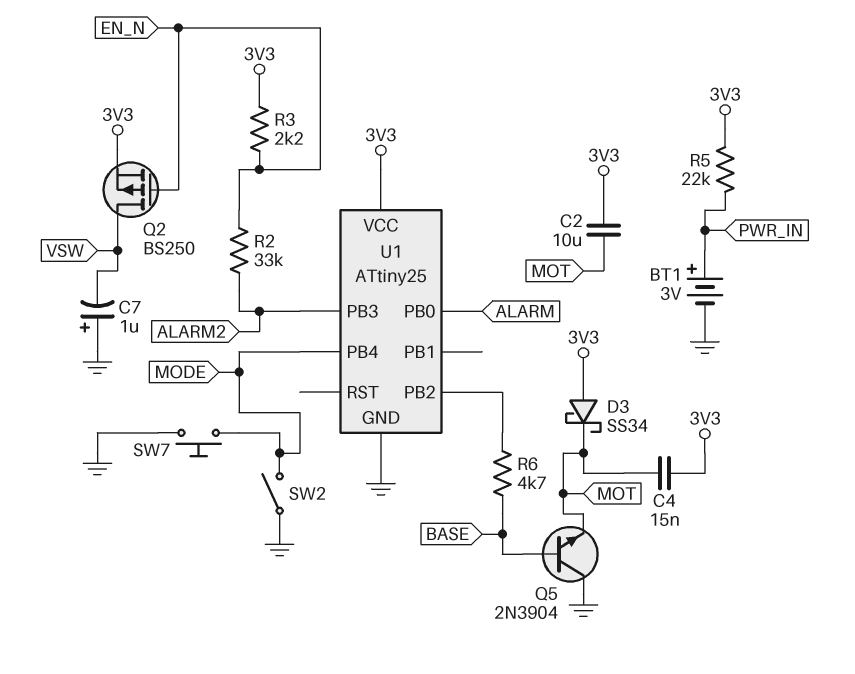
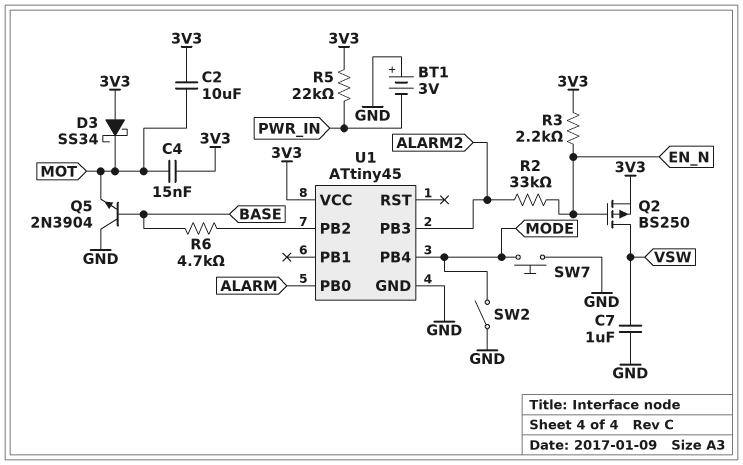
BT1: 3V (plus PWR_IN, minus GND) -> 3V (plus GND, minus PWR_IN)
C7: 1uF (plus GND, minus VSW) -> 1uF (GND, VSW)
U1: ATtiny25 -> ATtiny45

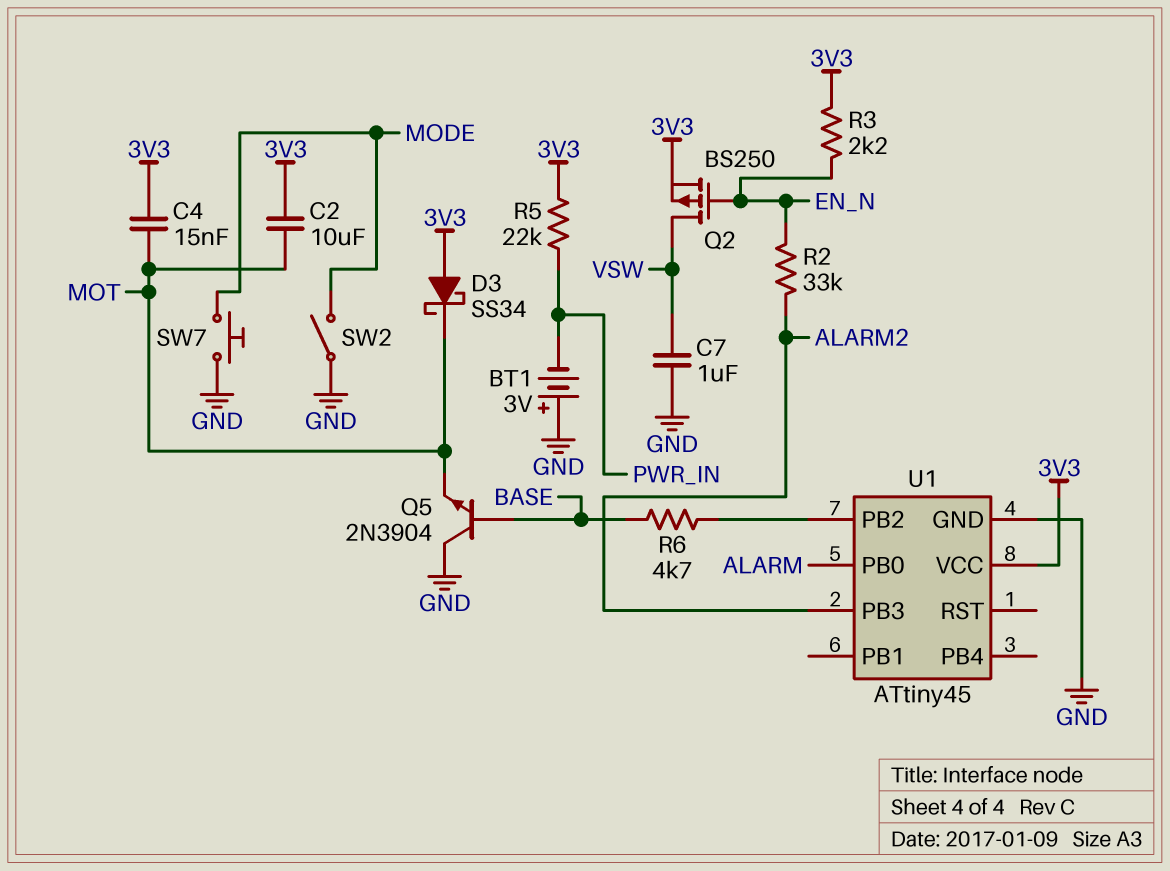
U1 pin PB4: MODE -> none

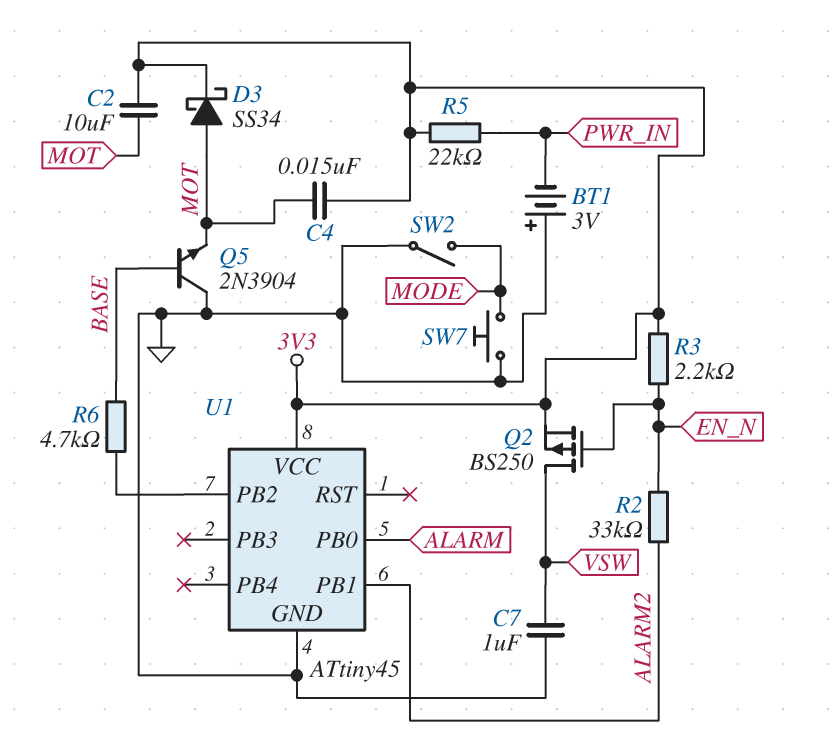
D3: schottky SS34 (A 3V3, K MOT) -> schottky SS34 (A MOT, K 3V3)
U1 pin PB1: none -> ALARM2
U1 pin PB3: ALARM2 -> none

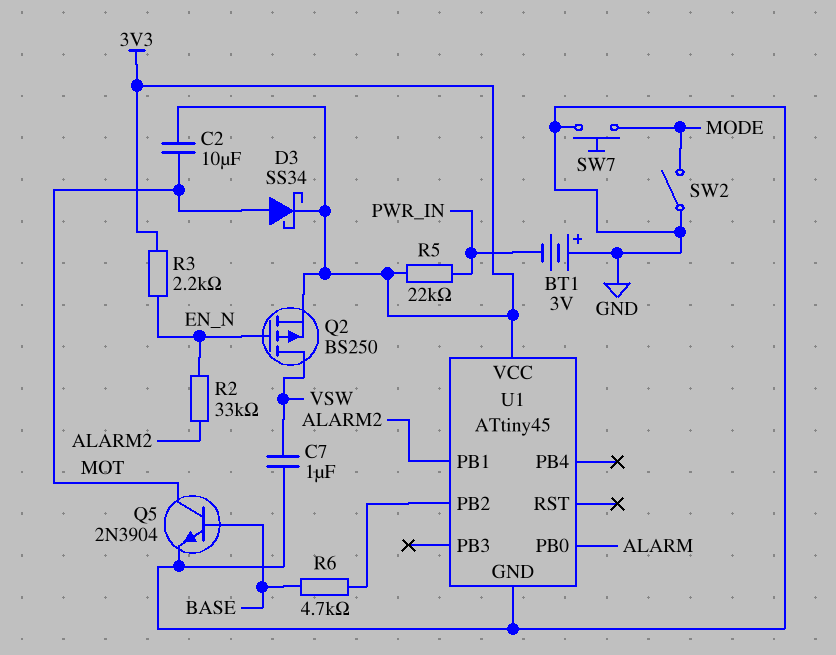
C4: 15nF (3V3, MOT) -> none
Q5: NPN 2N3904 (B BASE, C GND, E MOT) -> NPN 2N3904 (B BASE, C MOT, E GND)

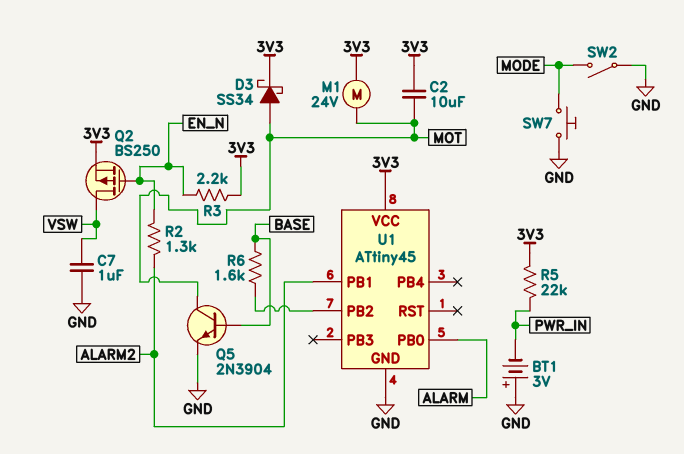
M1: none -> motor 24V (3V3, MOT)
R2: 33k (ALARM2, EN_N) -> 1.3k (ALARM2, EN_N)
R6: 4.7k (BASE, U1/PB2) -> 1.6k (BASE, U1/PB2)

